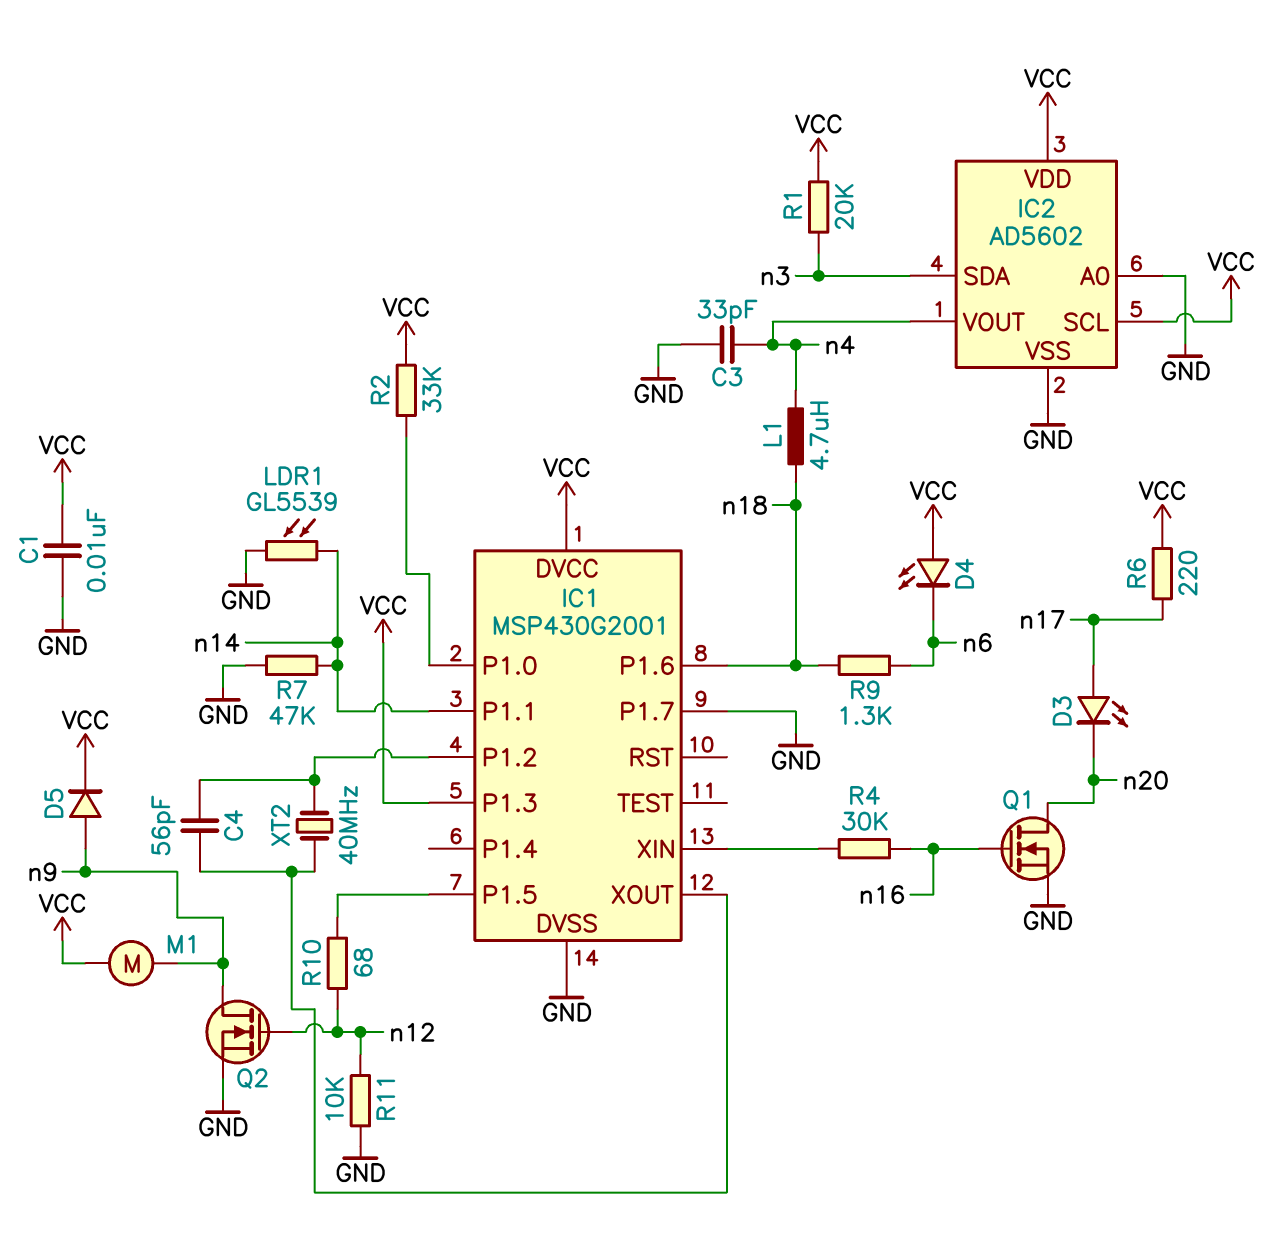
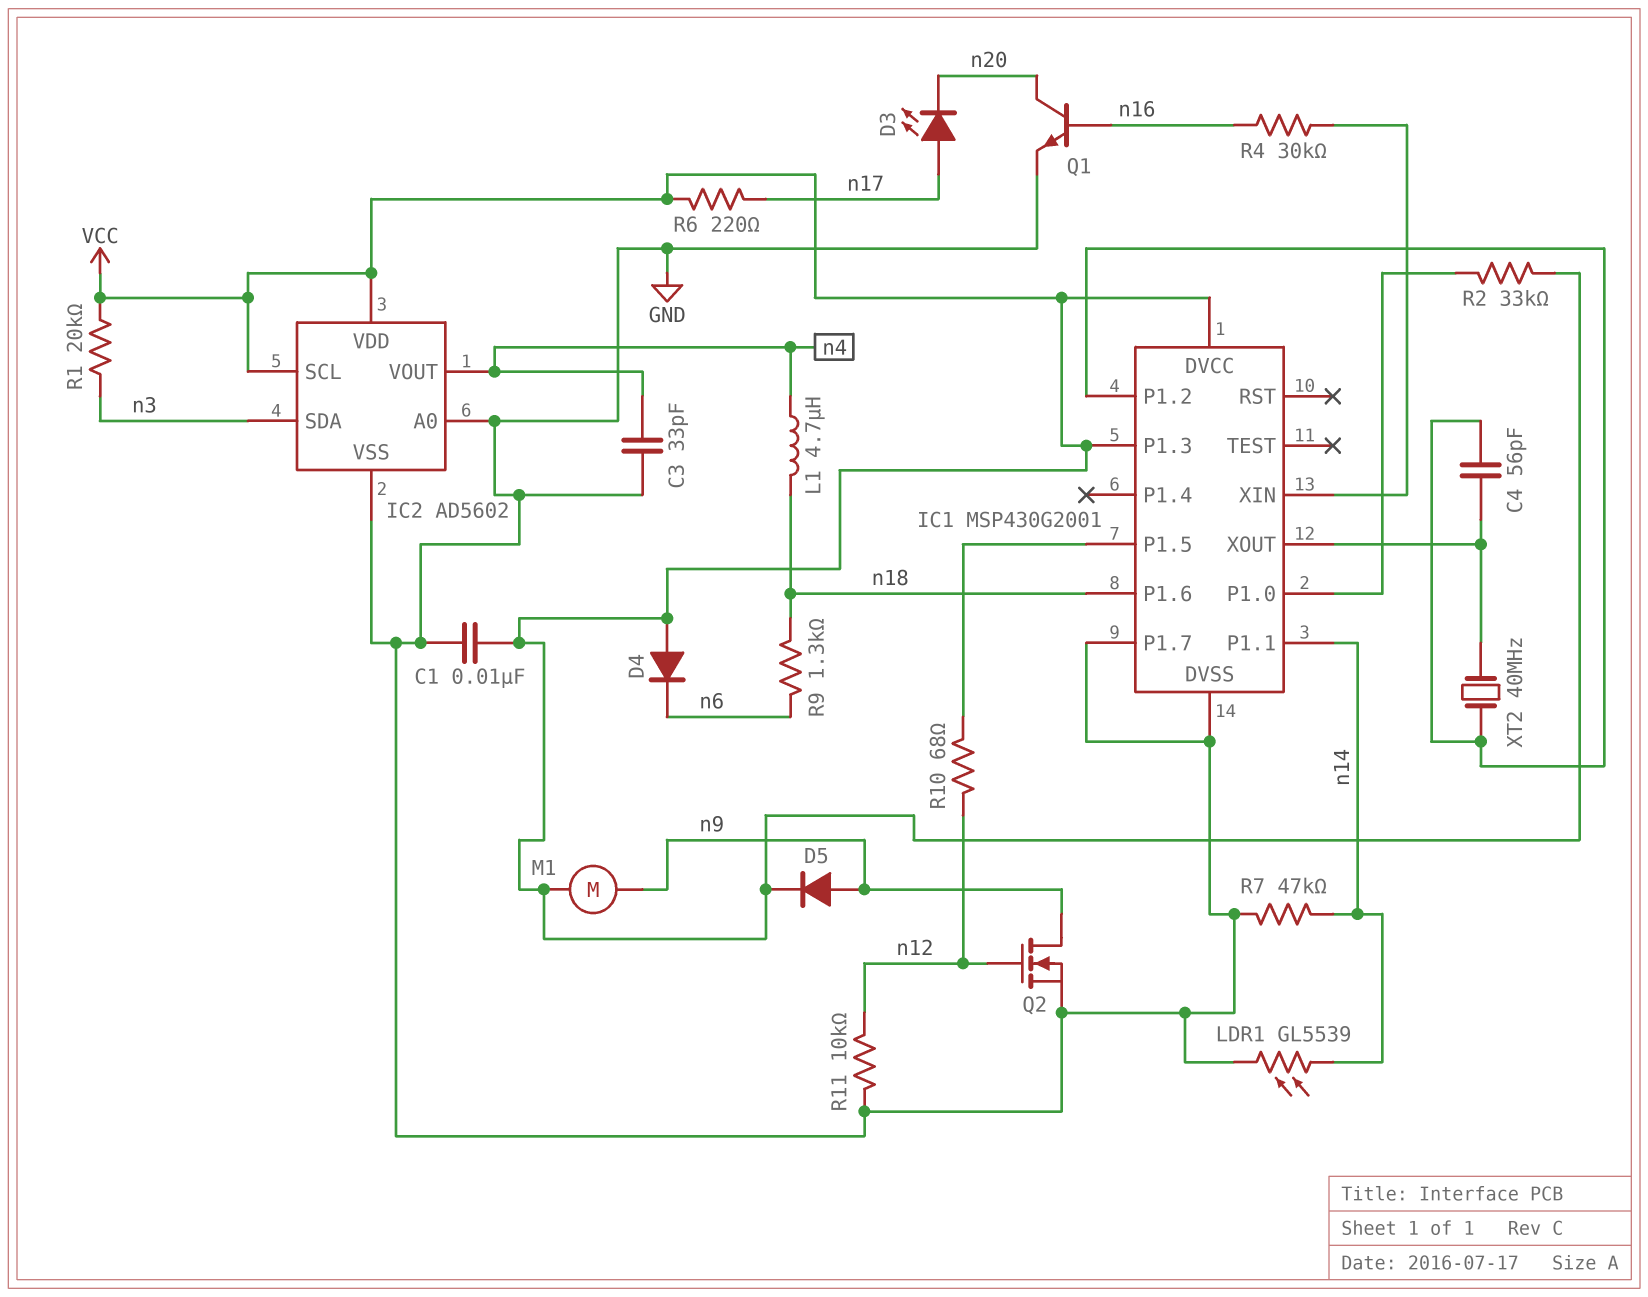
D4: LED (A VCC, K n6) -> diode (A VCC, K n6)
Q1: NMOS (G n16, D n20, S GND) -> NPN (B n16, C n20, E GND)

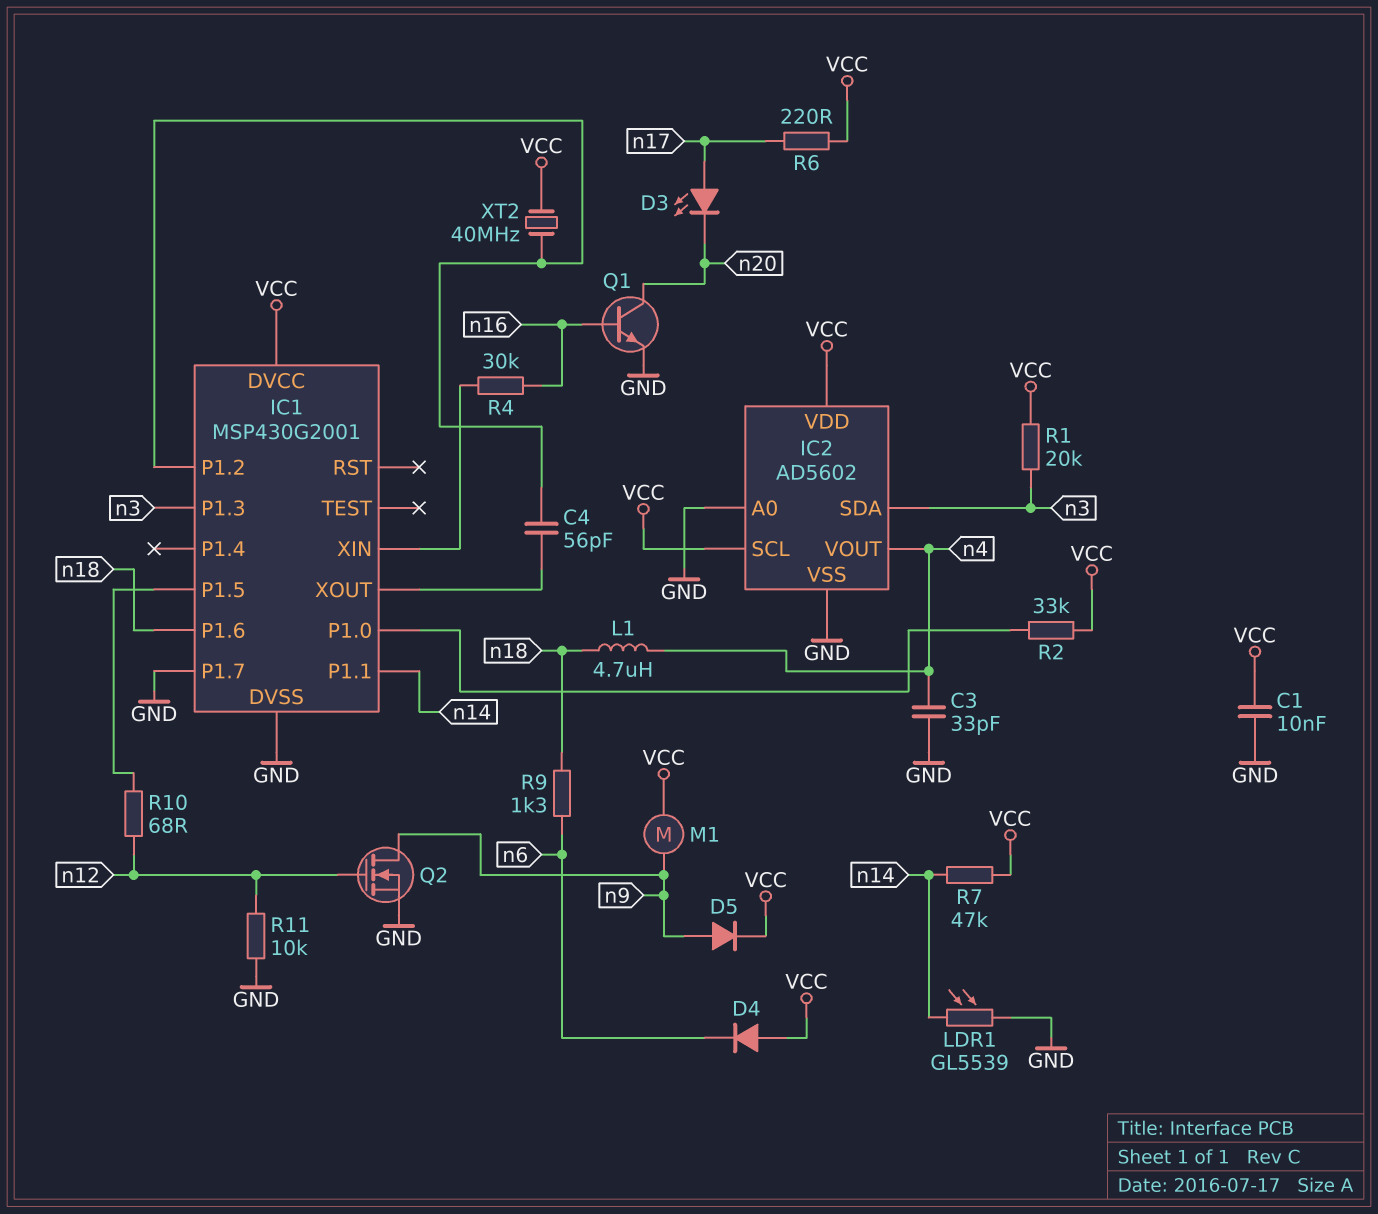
IC1 pin P1.3: VCC -> n3
R7: 47k (GND, n14) -> 47k (VCC, n14)
XT2: 40MHz (IC1/P1.2, IC1/XOUT) -> 40MHz (IC1/P1.2, VCC)

